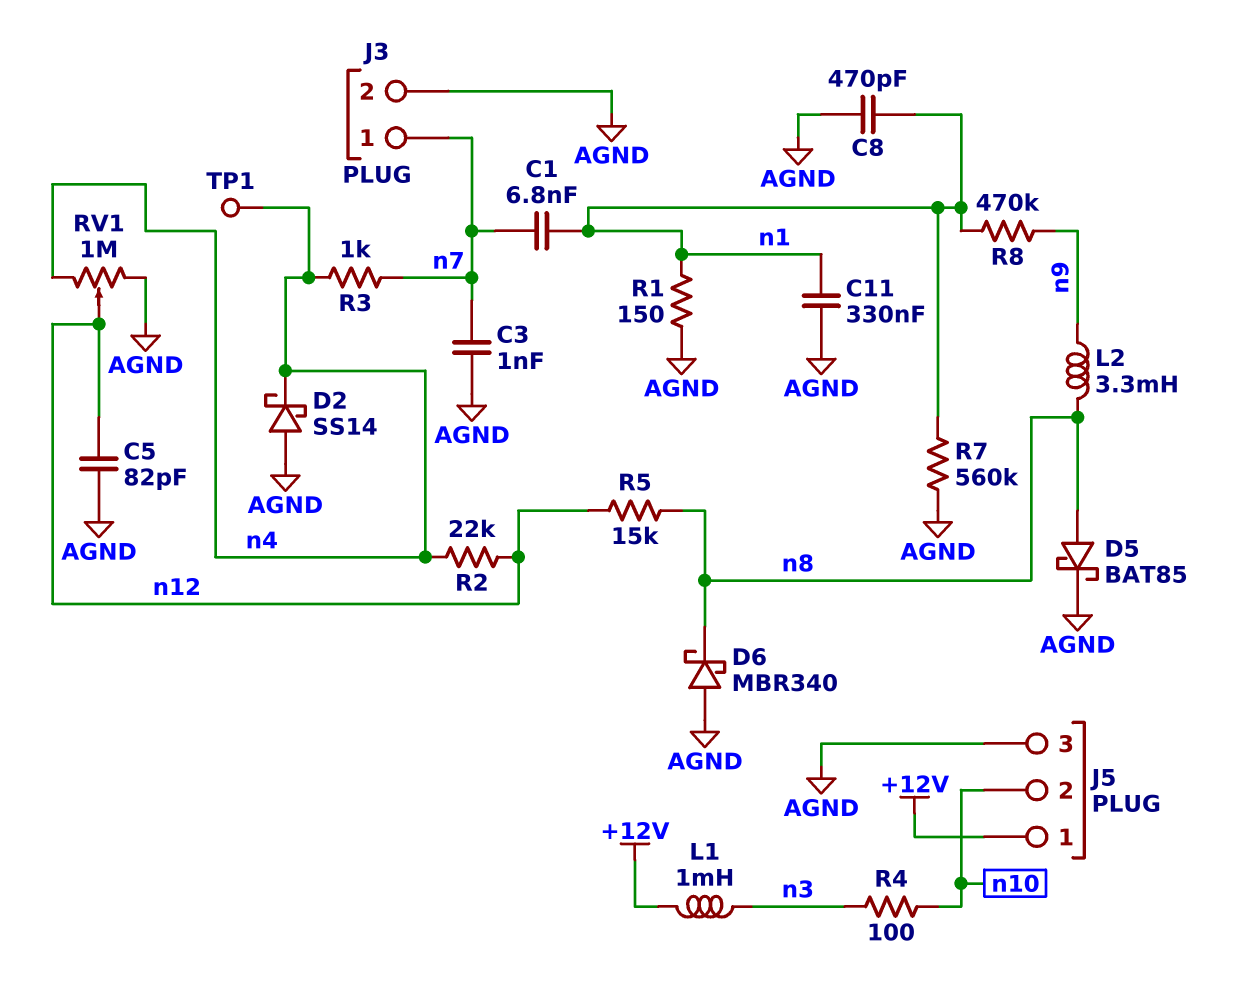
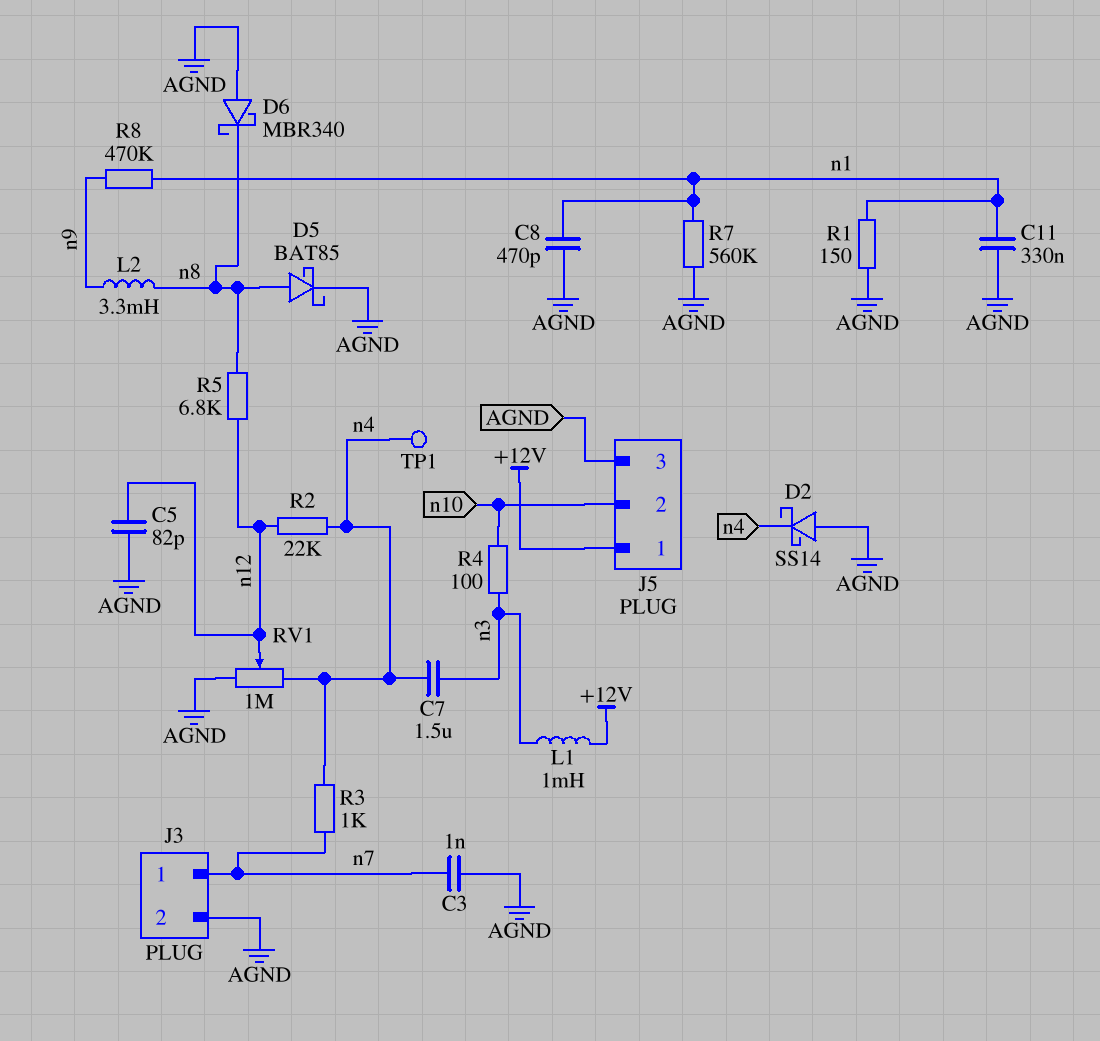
C1: 6.8nF (n1, n7) -> none
C7: none -> 1.5uF (n3, n4)
R5: 15k (n8, n12) -> 6.8k (n8, n12)

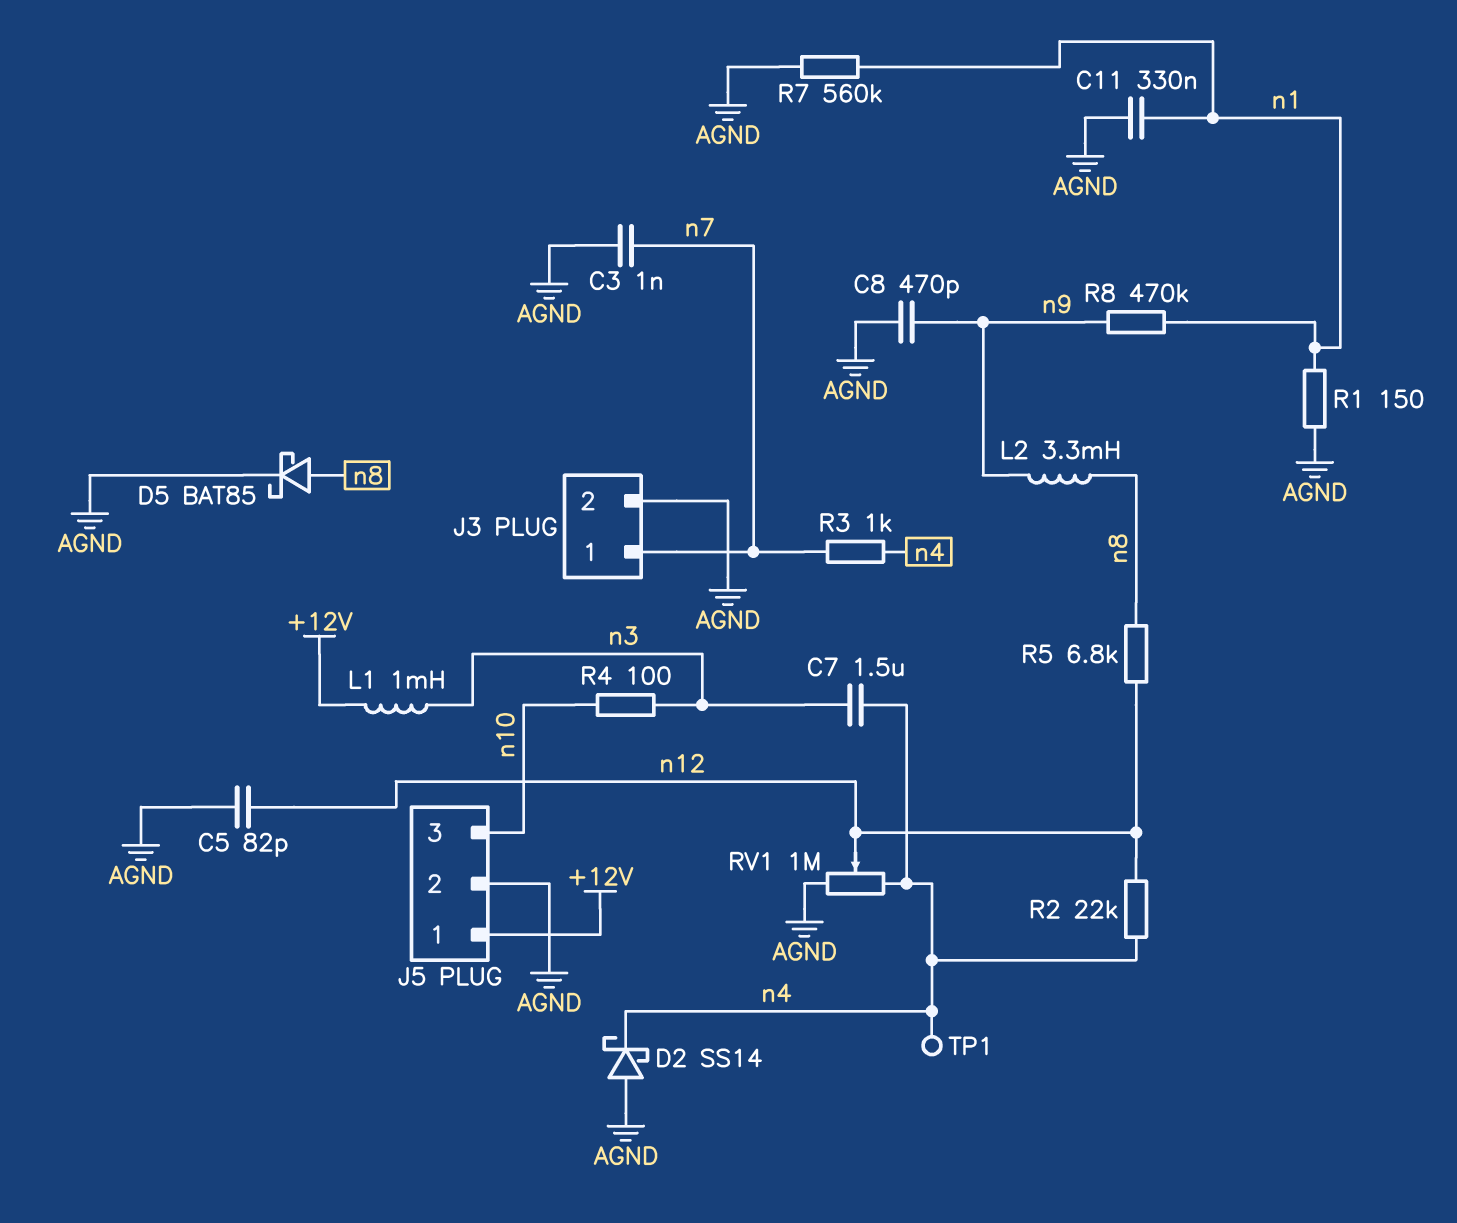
C8: 470pF (AGND, n1) -> 470pF (AGND, n9)
D6: schottky MBR340 (A AGND, K n8) -> none
J5 pin 2: n10 -> AGND
J5 pin 3: AGND -> n10

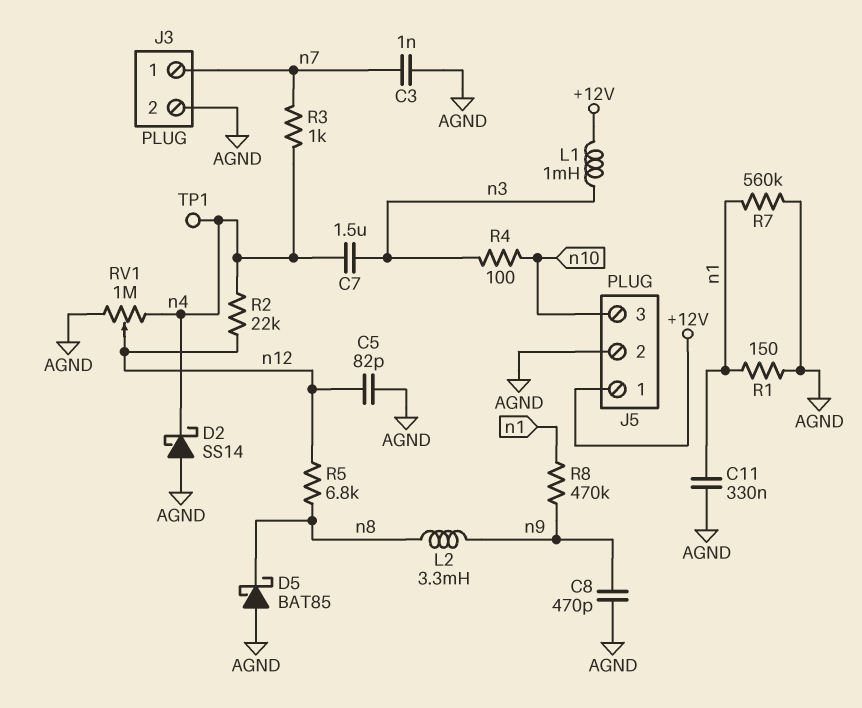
D5: schottky BAT85 (A n8, K AGND) -> schottky BAT85 (A AGND, K n8)

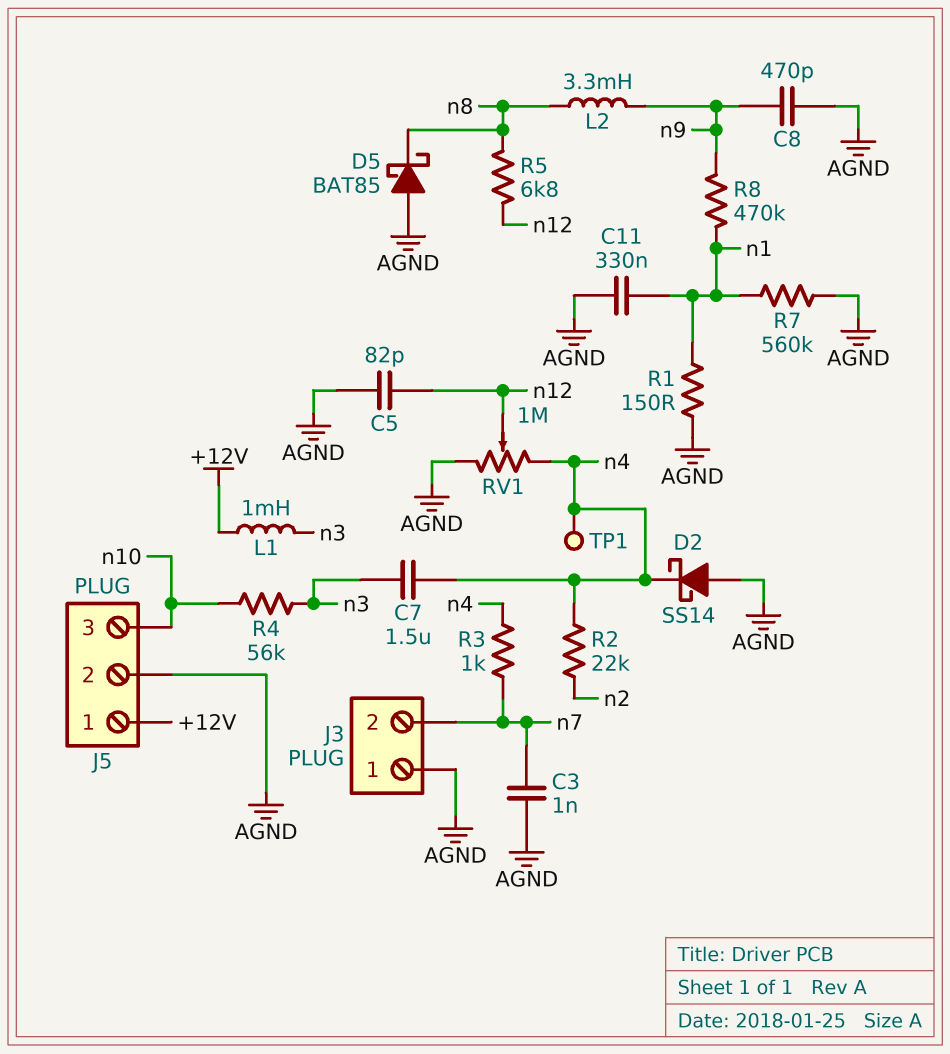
J3 pin 1: n7 -> AGND
J3 pin 2: AGND -> n7
R2: 22k (n4, n12) -> 22k (n2, n4)
R4: 100 (n3, n10) -> 56k (n3, n10)

